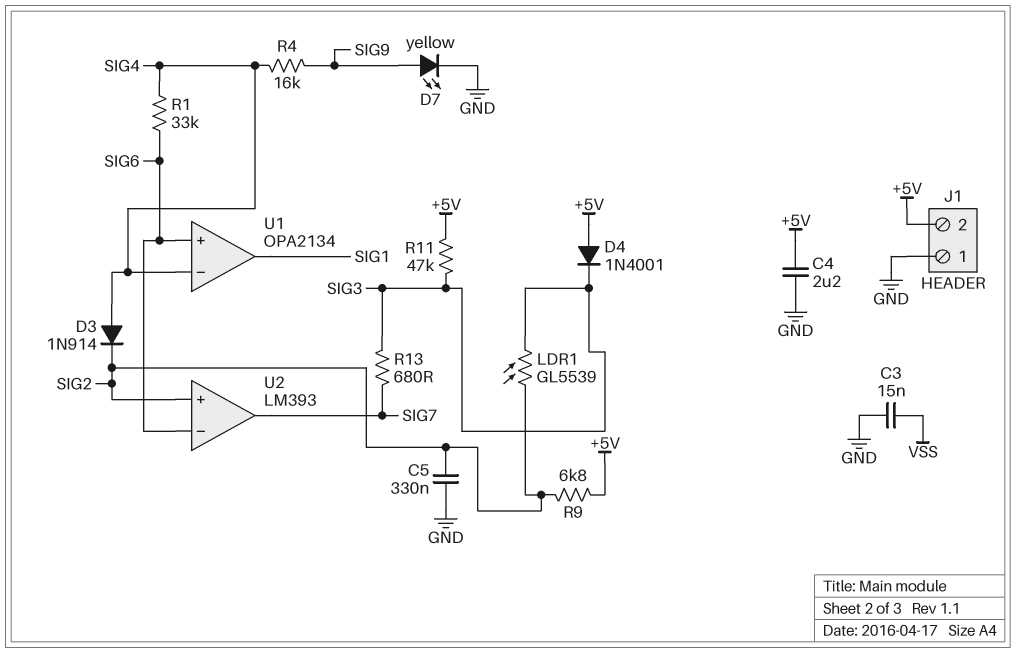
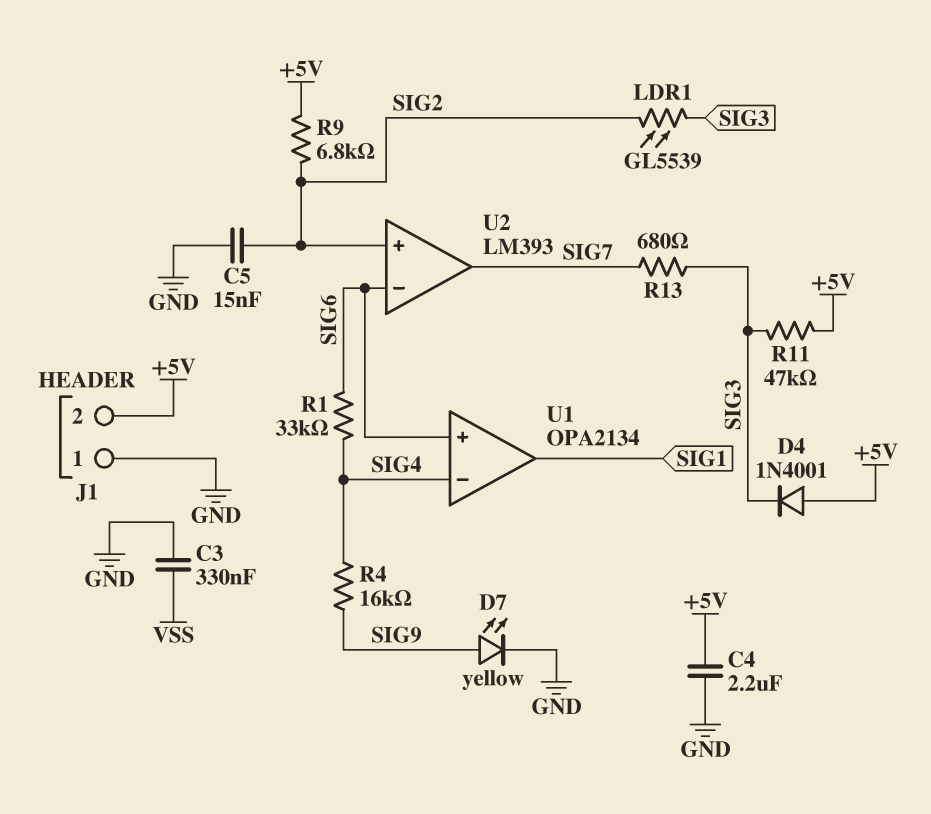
C3: 15nF (GND, VSS) -> 330nF (GND, VSS)
C5: 330nF (GND, SIG2) -> 15nF (GND, SIG2)
D3: diode 1N914 (A SIG4, K SIG2) -> none

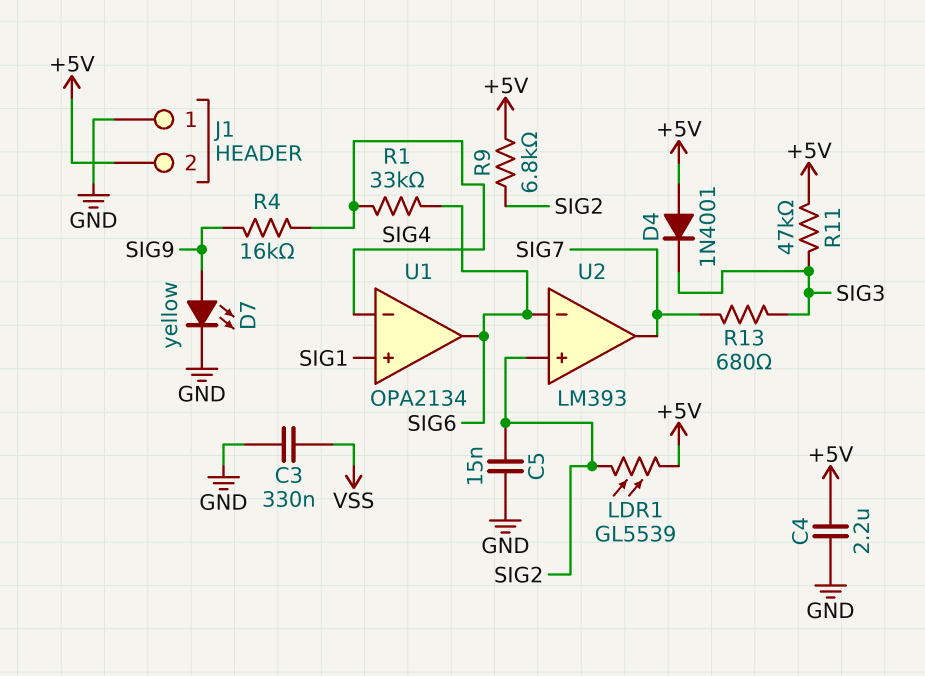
LDR1: GL5539 (SIG2, SIG3) -> GL5539 (+5V, SIG2)
U1 pin in+: SIG6 -> SIG1
U1 pin out: SIG1 -> SIG6

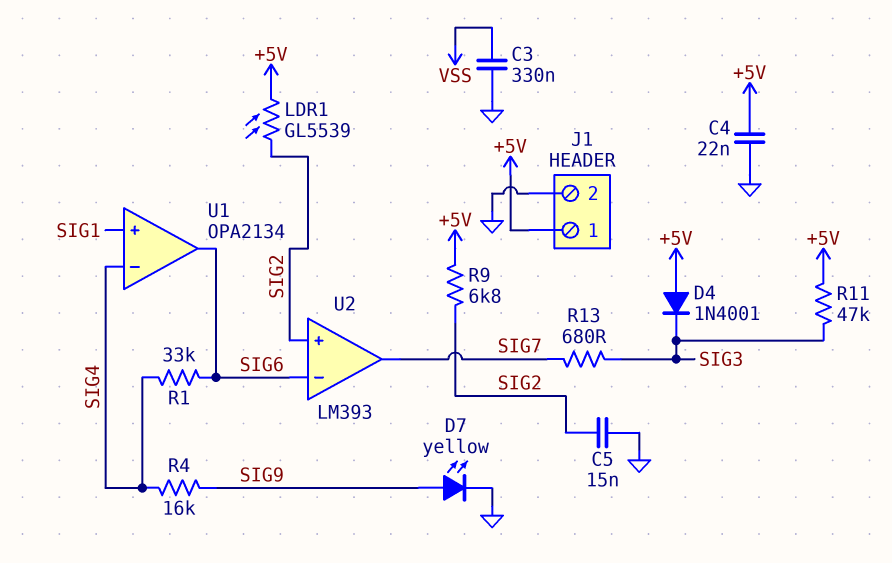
C4: 2.2uF (+5V, GND) -> 22nF (+5V, GND)
J1 pin 1: GND -> +5V
J1 pin 2: +5V -> GND

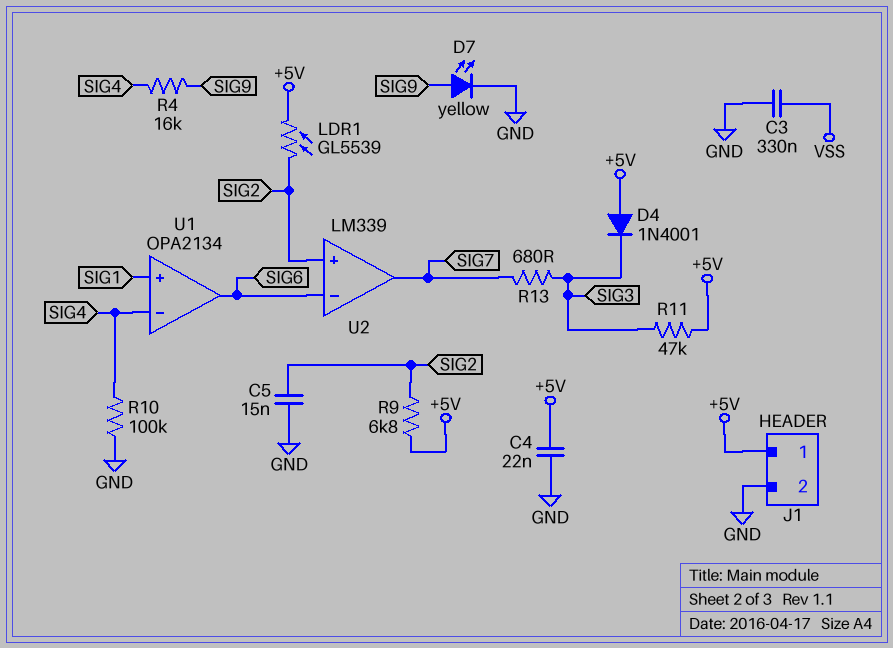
R1: 33k (SIG4, SIG6) -> none
R10: none -> 100k (GND, SIG4)
U2: LM393 -> LM339

